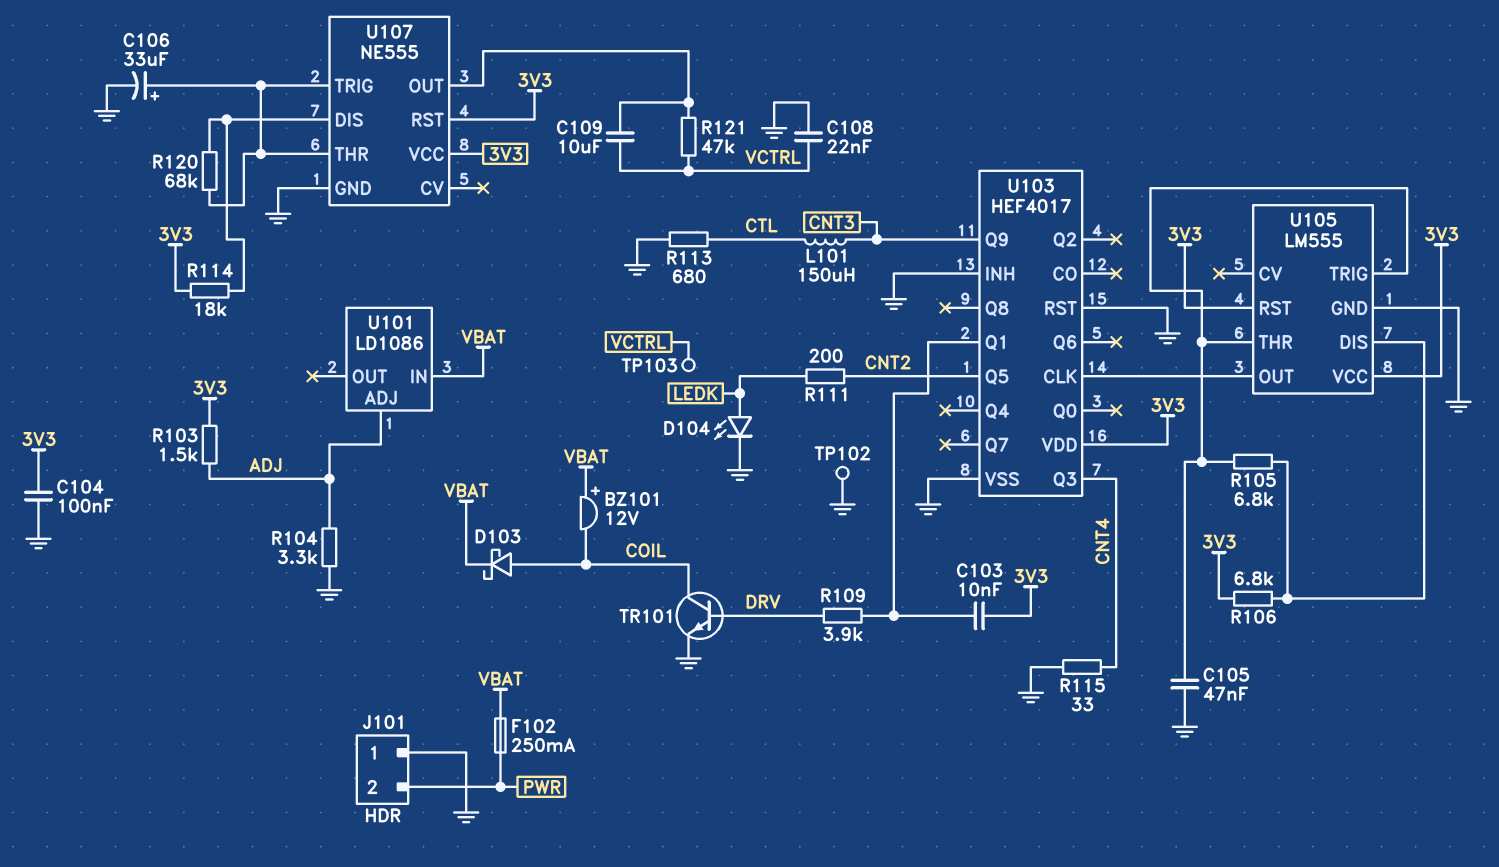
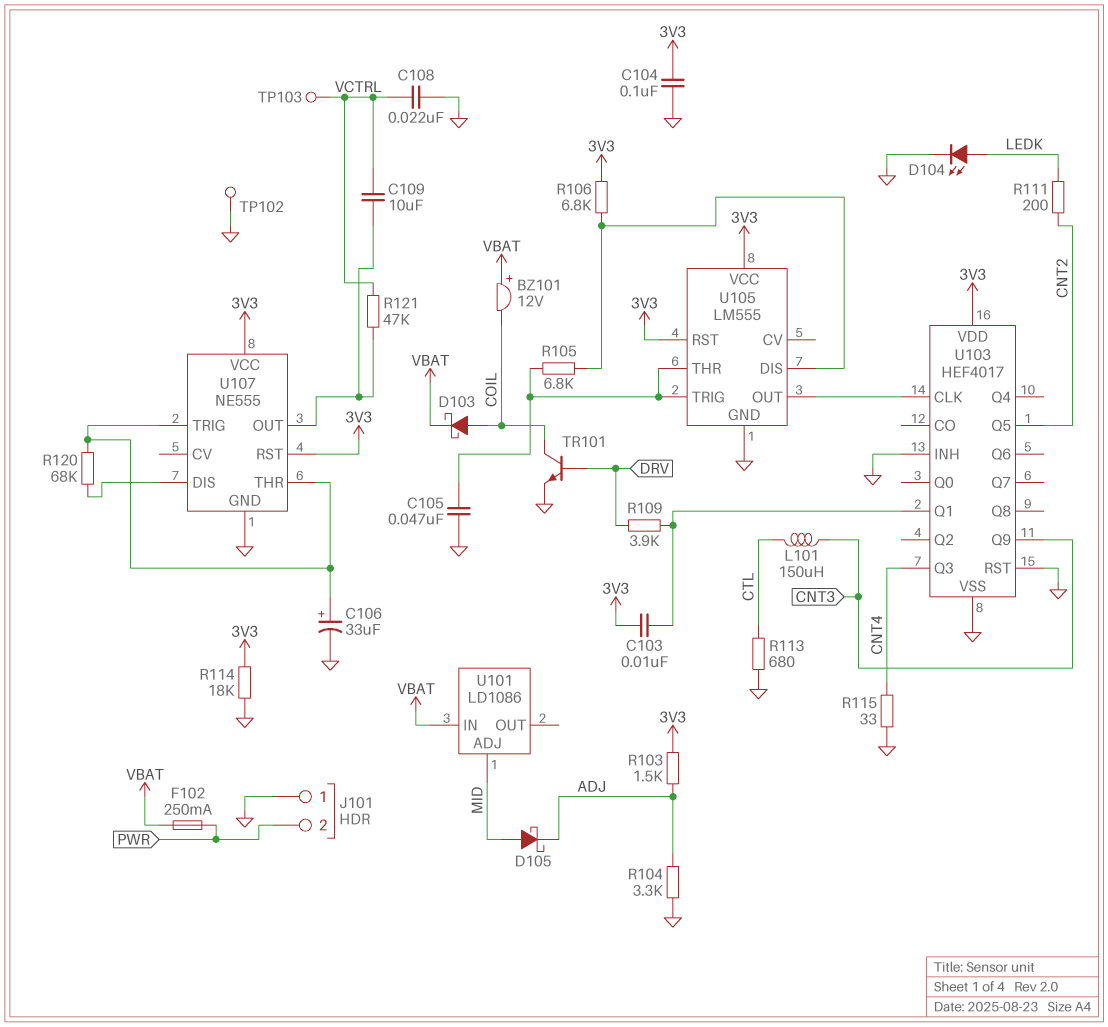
D105: none -> schottky (A MID, K ADJ)
R114: 18k (3V3, U107/DIS) -> 18k (3V3, GND)
U101 pin ADJ: ADJ -> MID

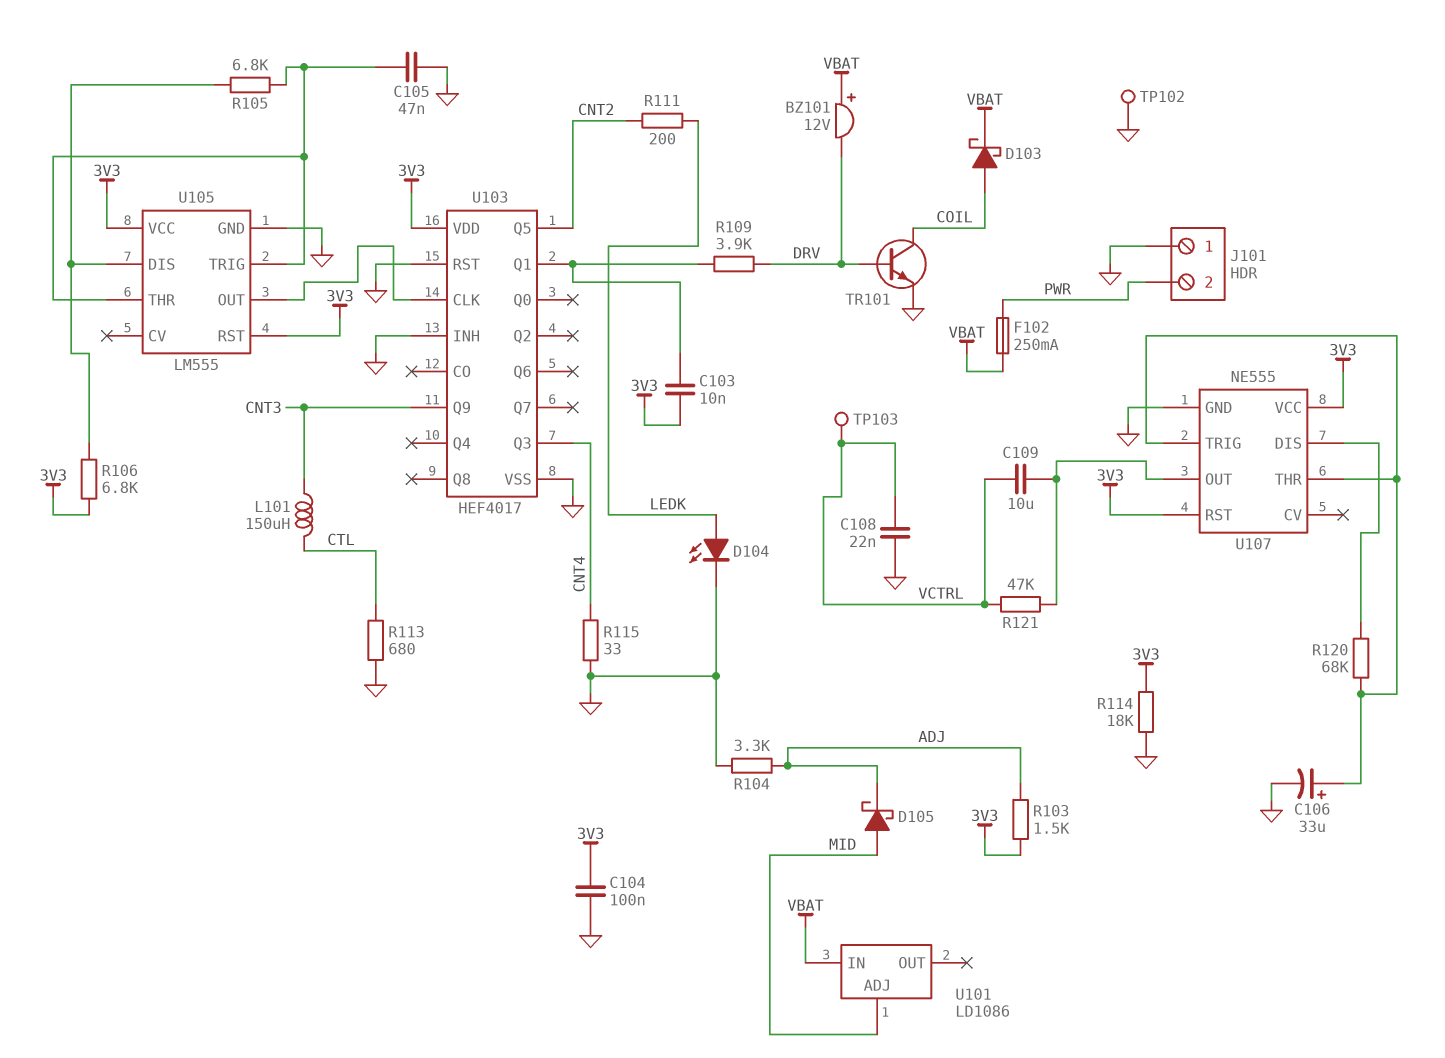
BZ101: buzzer 12V (plus VBAT, minus COIL) -> buzzer 12V (plus VBAT, minus DRV)

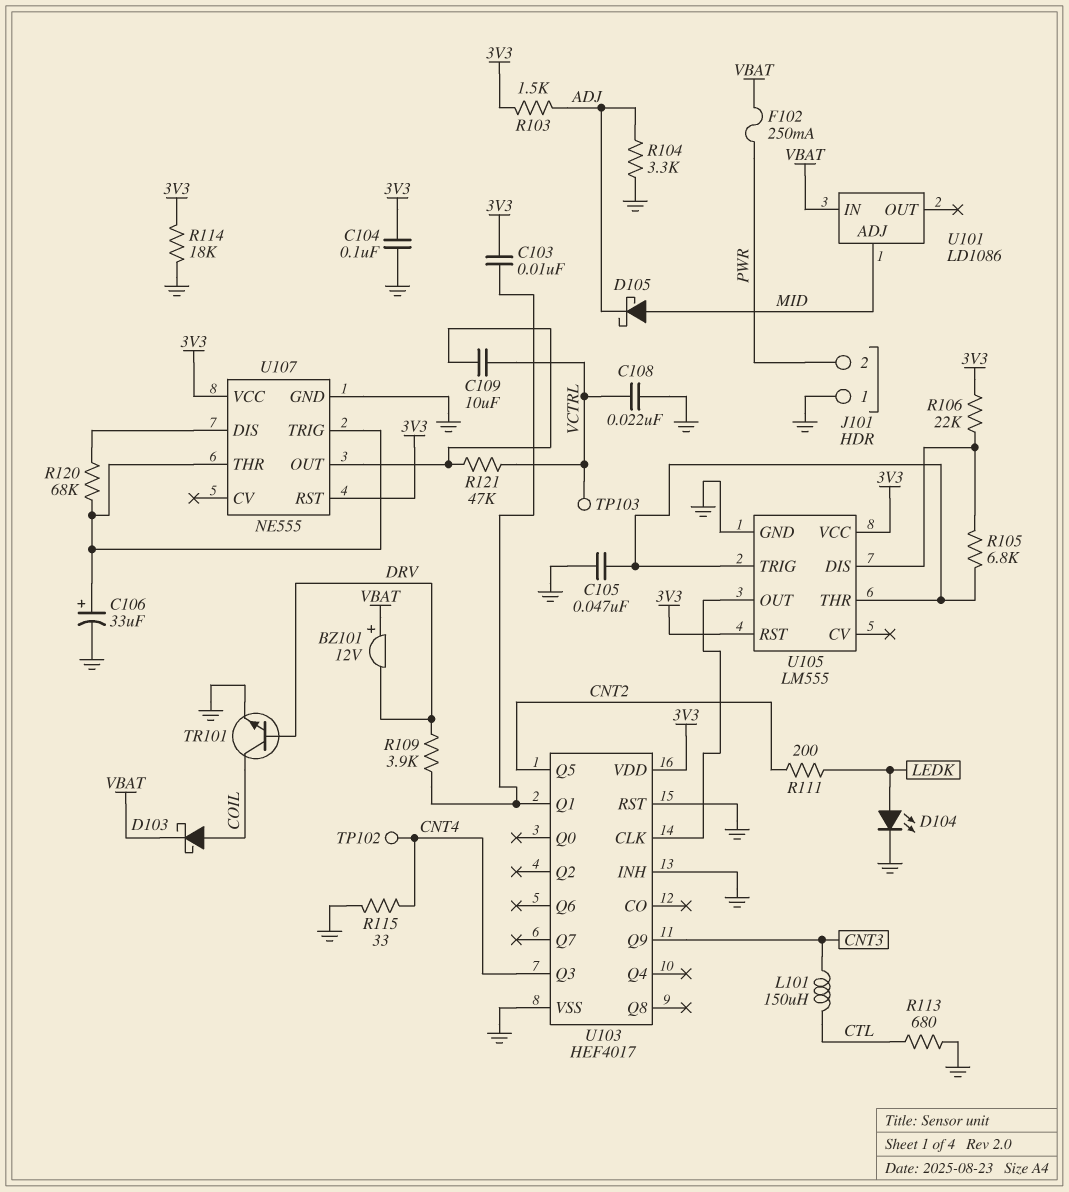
R106: 6.8k (3V3, U105/DIS) -> 22k (3V3, U105/DIS)
TP102: test point (GND) -> test point (CNT4)

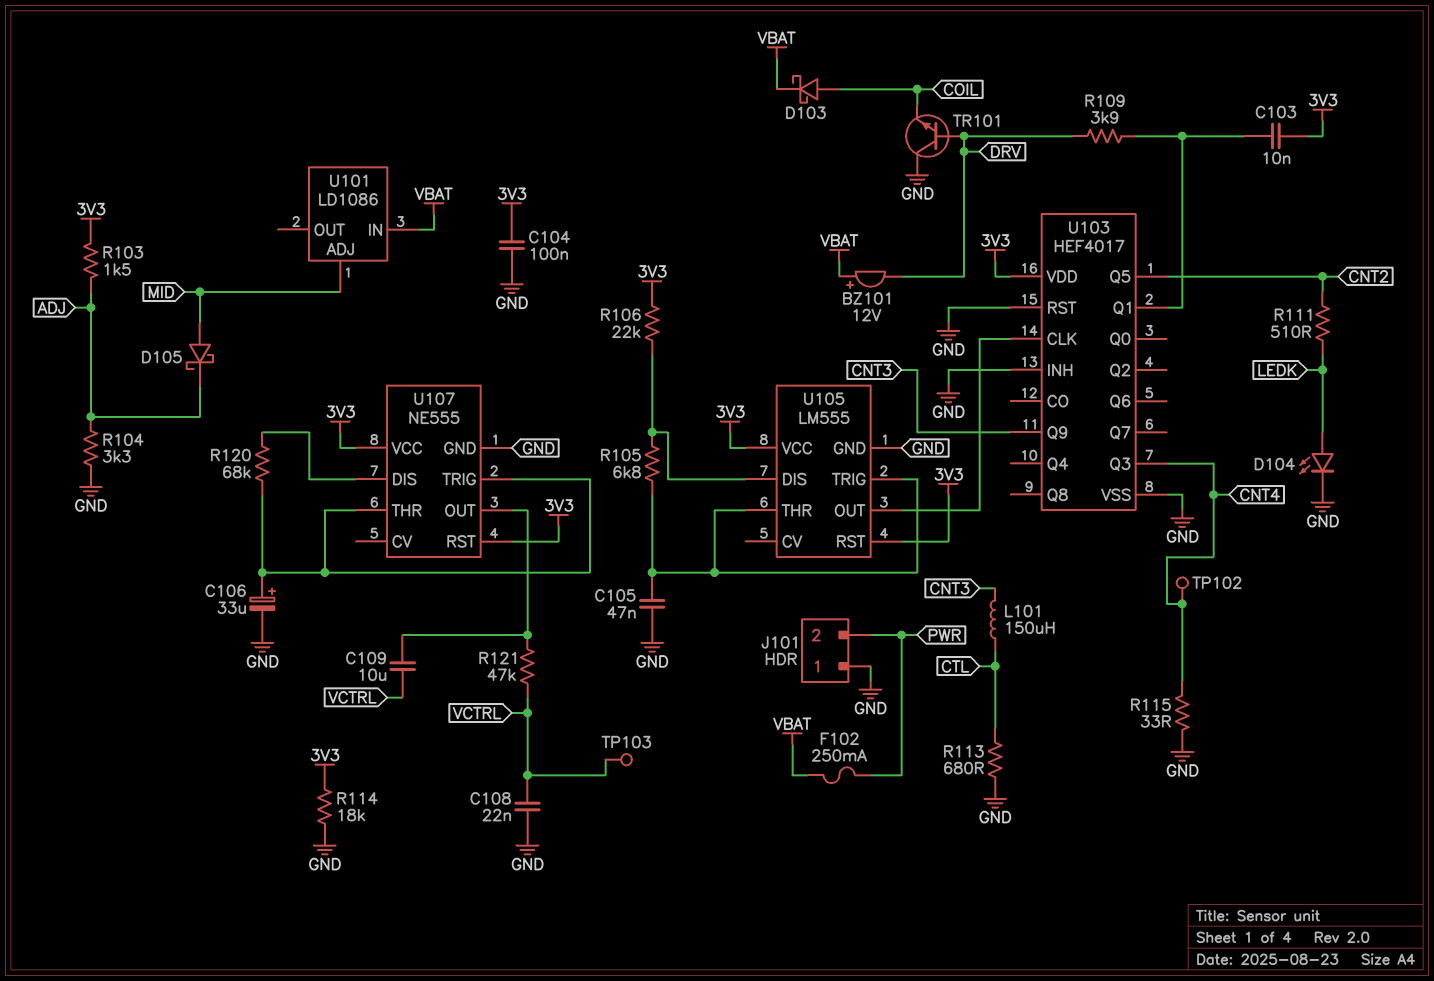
R111: 200 (CNT2, LEDK) -> 510 (CNT2, LEDK)
TR101: NPN (B DRV, C COIL, E GND) -> NPN (B DRV, C GND, E COIL)

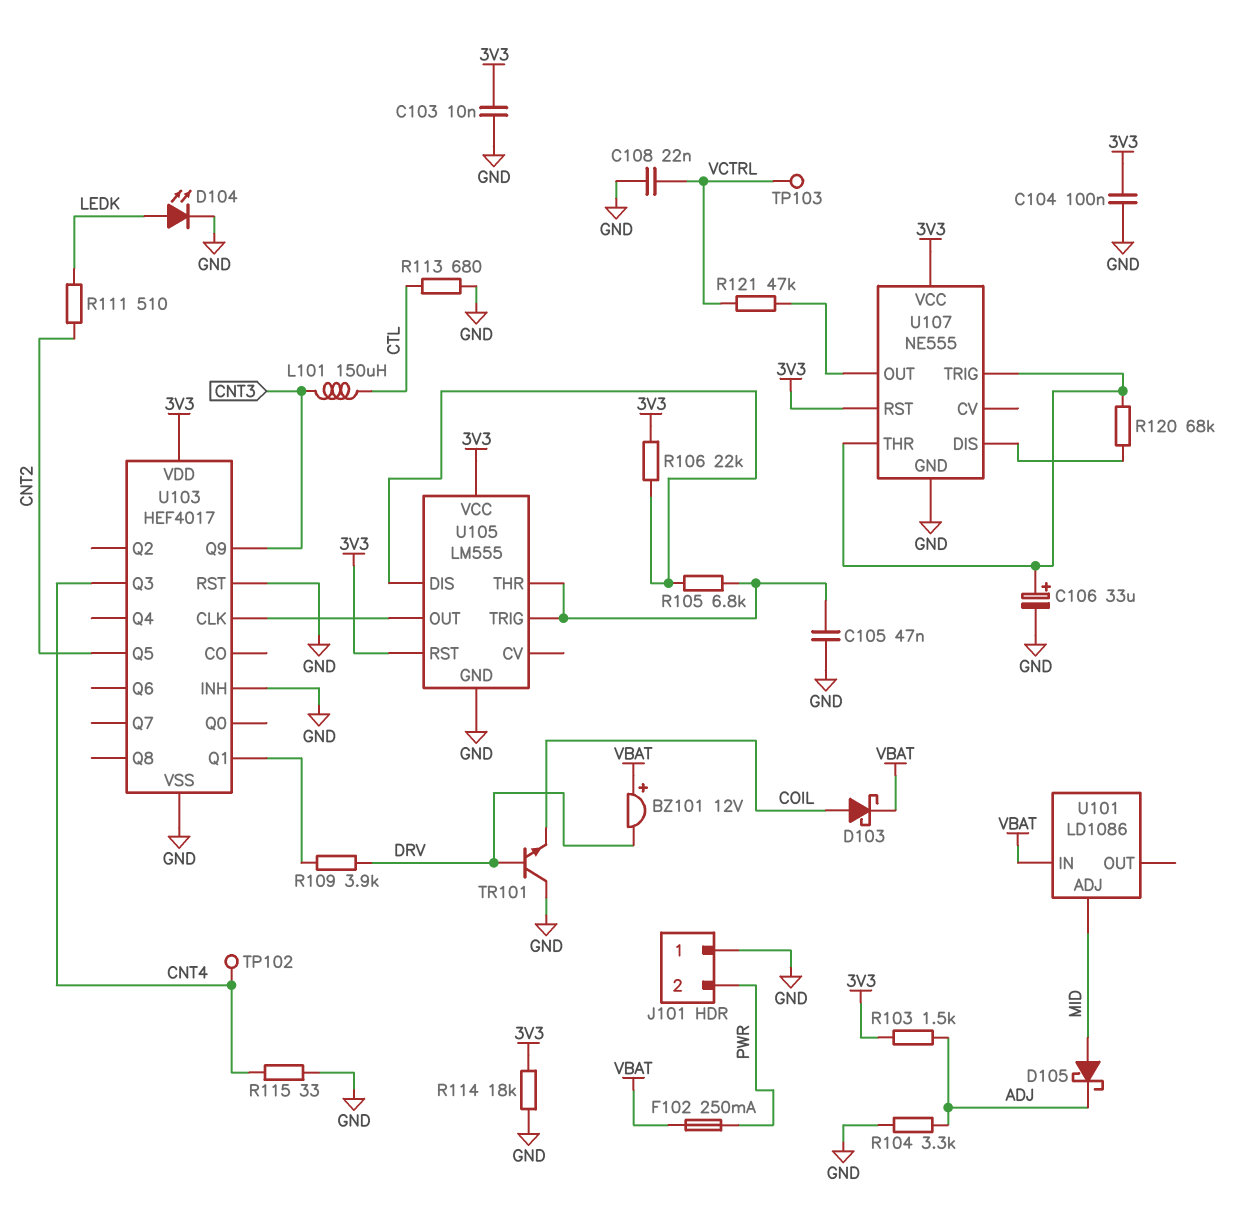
C103: 10nF (3V3, U103/Q1) -> 10nF (3V3, GND)
C109: 10uF (U107/OUT, VCTRL) -> none

